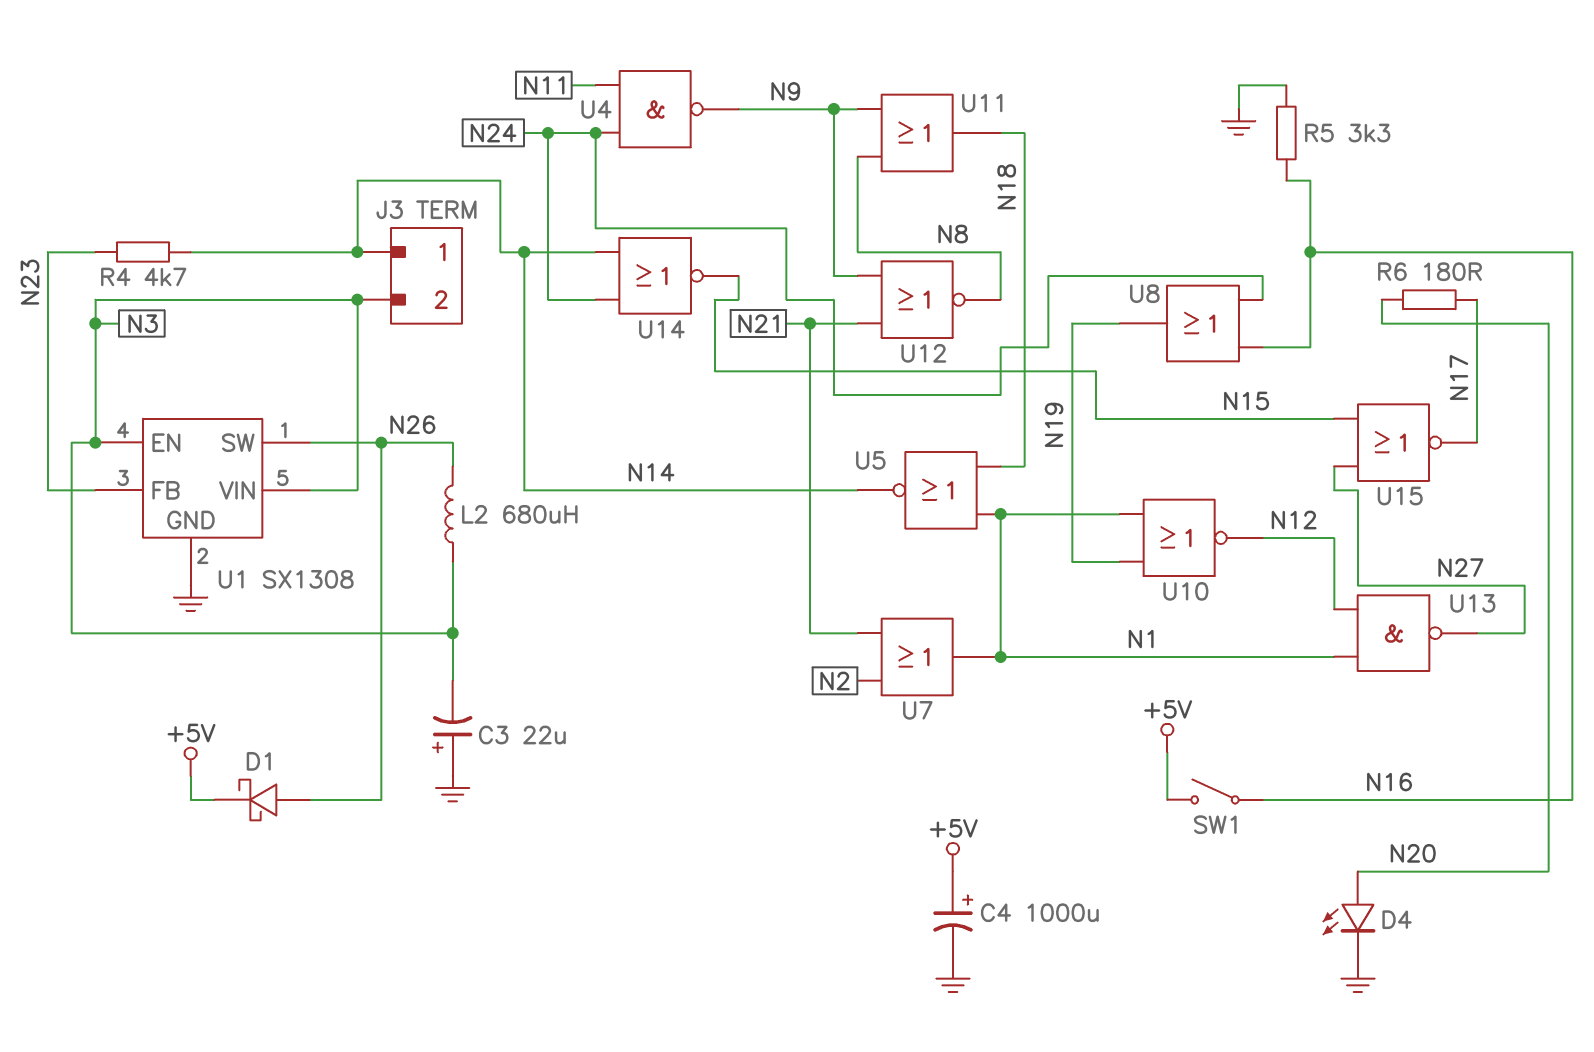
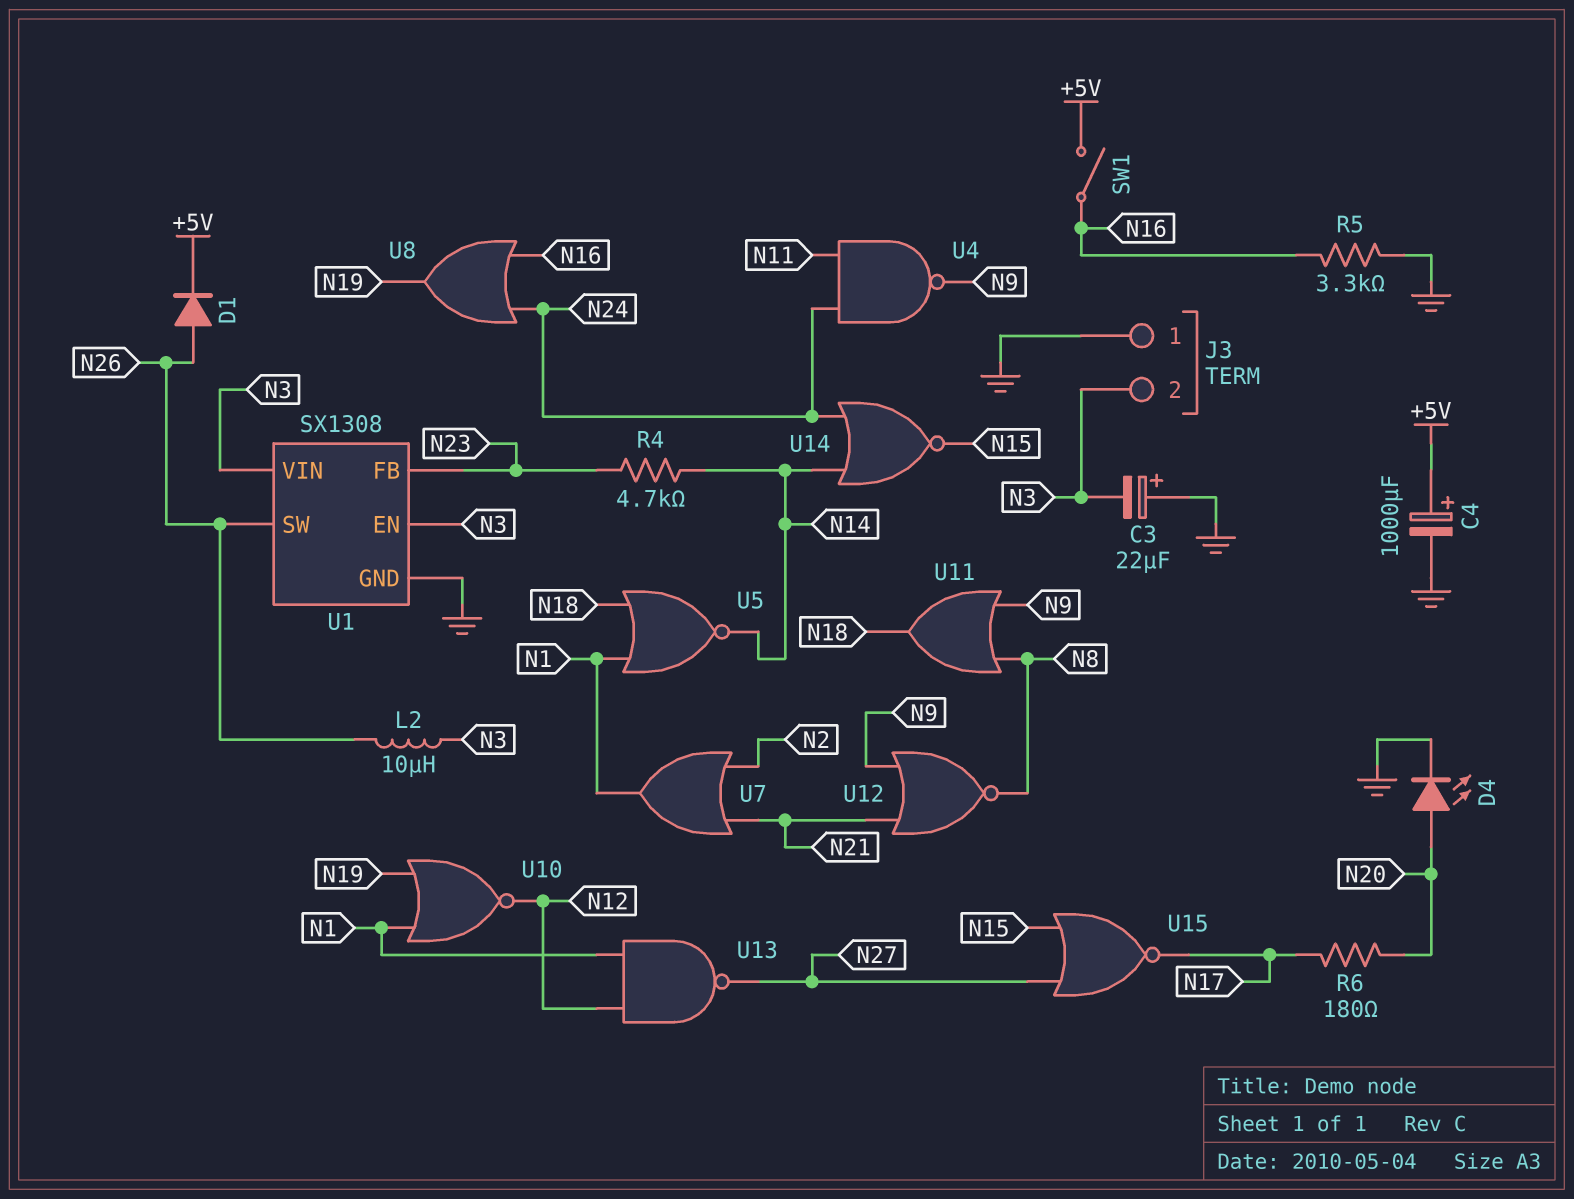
D1: schottky (A N26, K +5V) -> diode (A N26, K +5V)
J3 pin 1: N14 -> GND
L2: 680uH (N3, N26) -> 10uH (N3, N26)

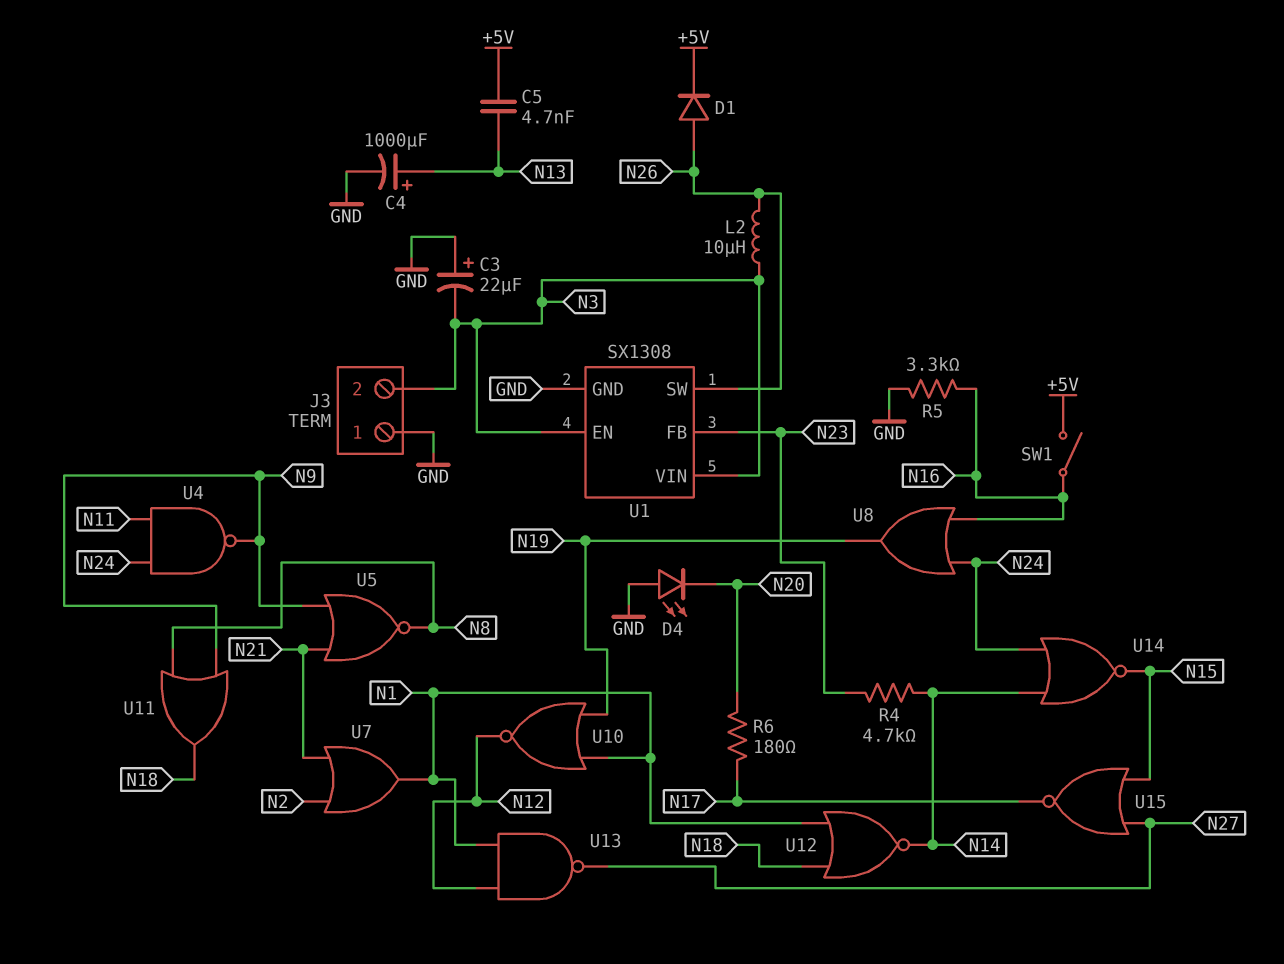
C4: 1000uF (plus +5V, minus GND) -> 1000uF (plus N13, minus GND)
C5: none -> 4.7nF (+5V, N13)
D4: LED (A N20, K GND) -> LED (A GND, K N20)
U5: NOR (in N1, in N18, out N14) -> NOR (in N9, in N21, out N8)
U12: NOR (in N9, in N21, out N8) -> NOR (in N1, in N18, out N14)

